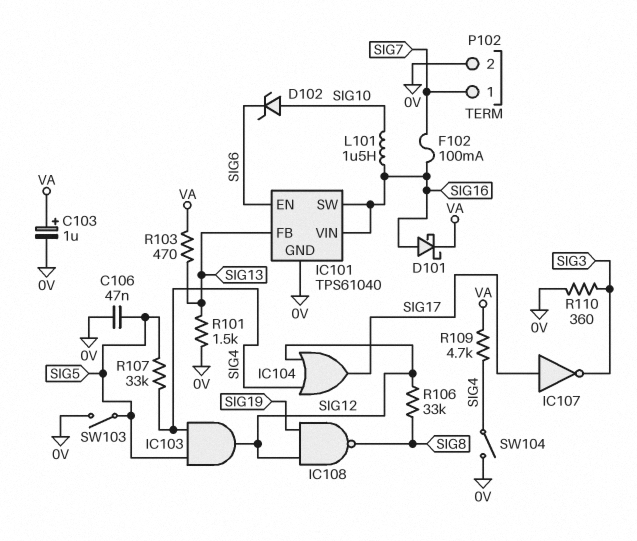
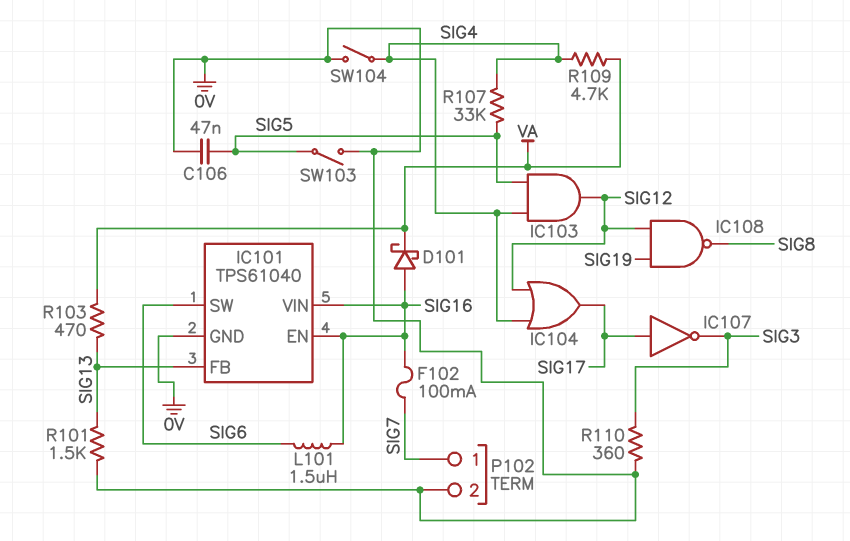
C103: 1uF (plus VA, minus 0V) -> none
D102: zener (A SIG10, K SIG6) -> none
IC101 pin EN: SIG6 -> SIG16
IC101 pin SW: SIG16 -> SIG6
L101: 1.5uH (SIG10, SIG16) -> 1.5uH (SIG6, SIG16)
R106: 33k (SIG8, SIG12) -> none

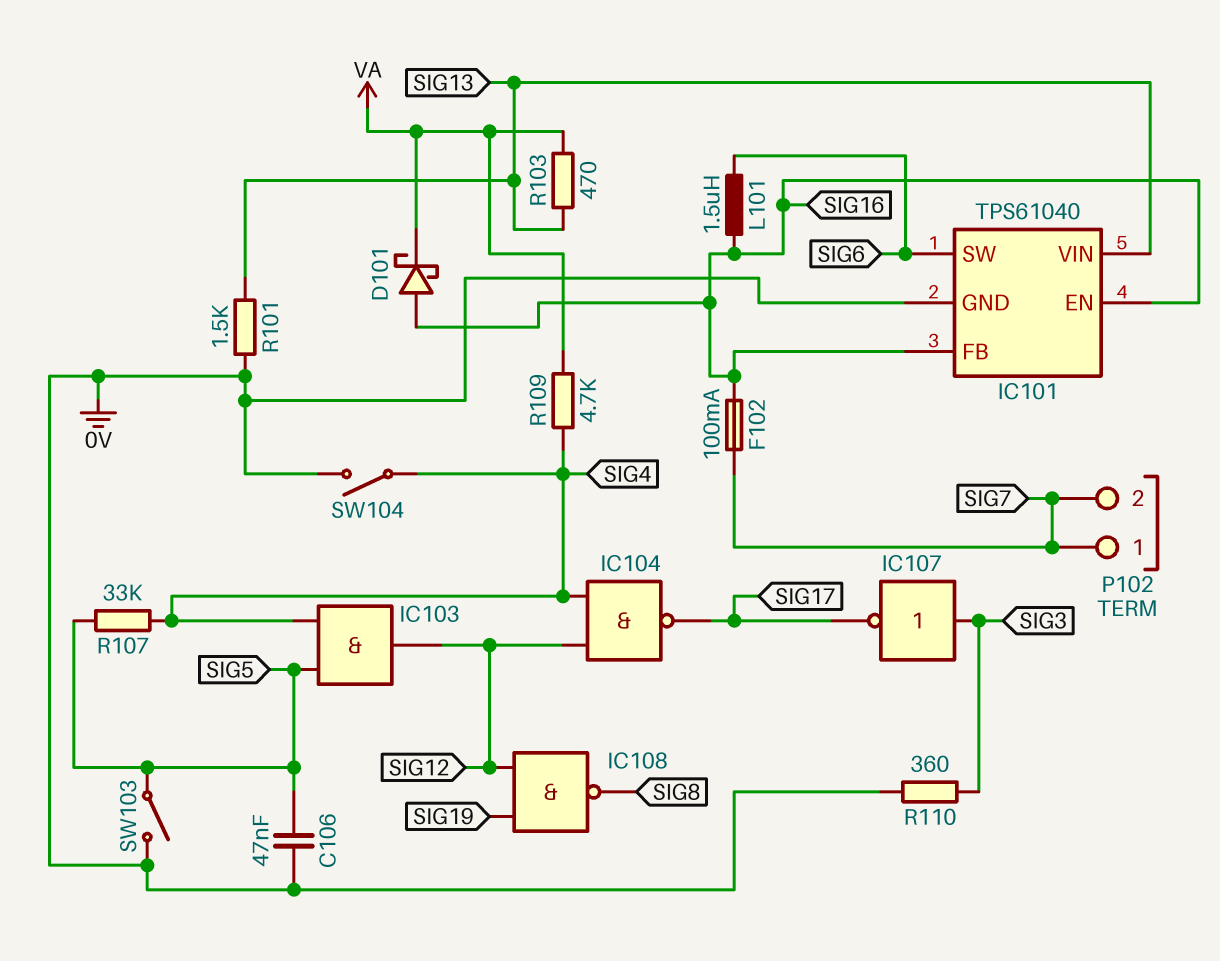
IC101 pin FB: SIG13 -> SIG16
IC101 pin VIN: SIG16 -> SIG13
IC104: OR (in SIG4, in SIG12, out SIG17) -> NAND (in SIG4, in SIG12, out SIG17)
IC107: NOT (in SIG17, out SIG3) -> NOT (in SIG3, out SIG17)
P102 pin 2: 0V -> SIG7

